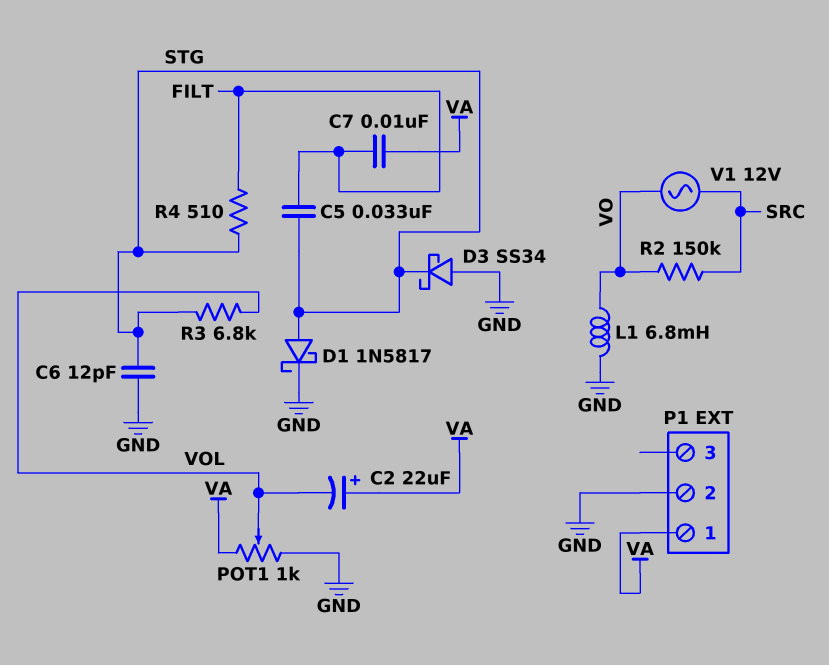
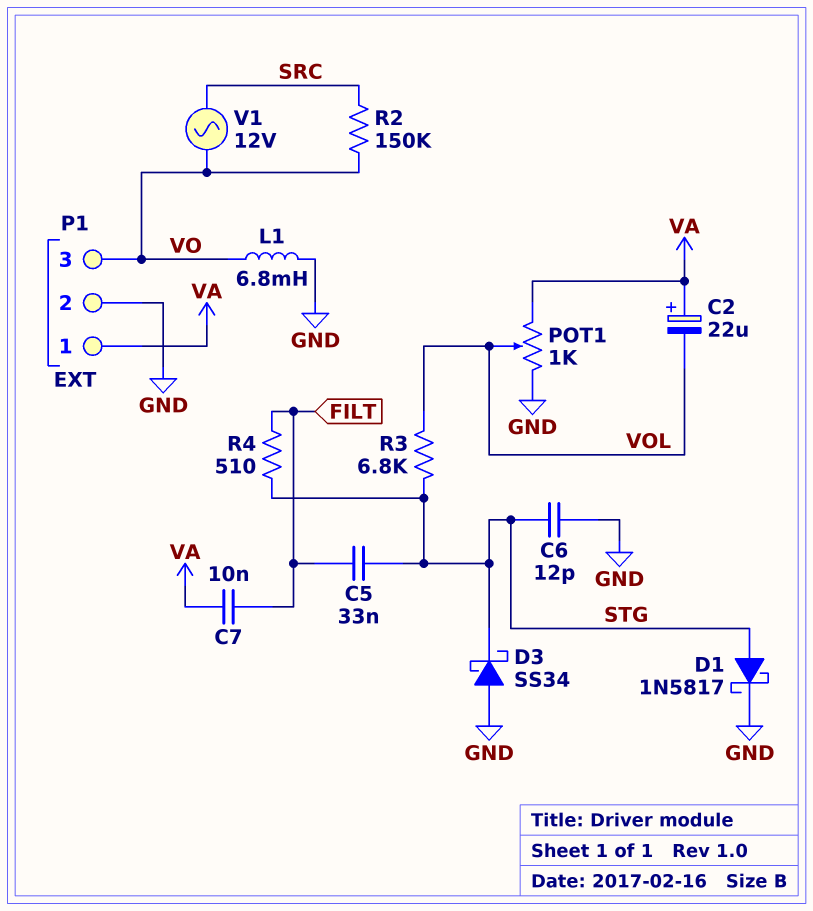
P1 pin 3: none -> VO

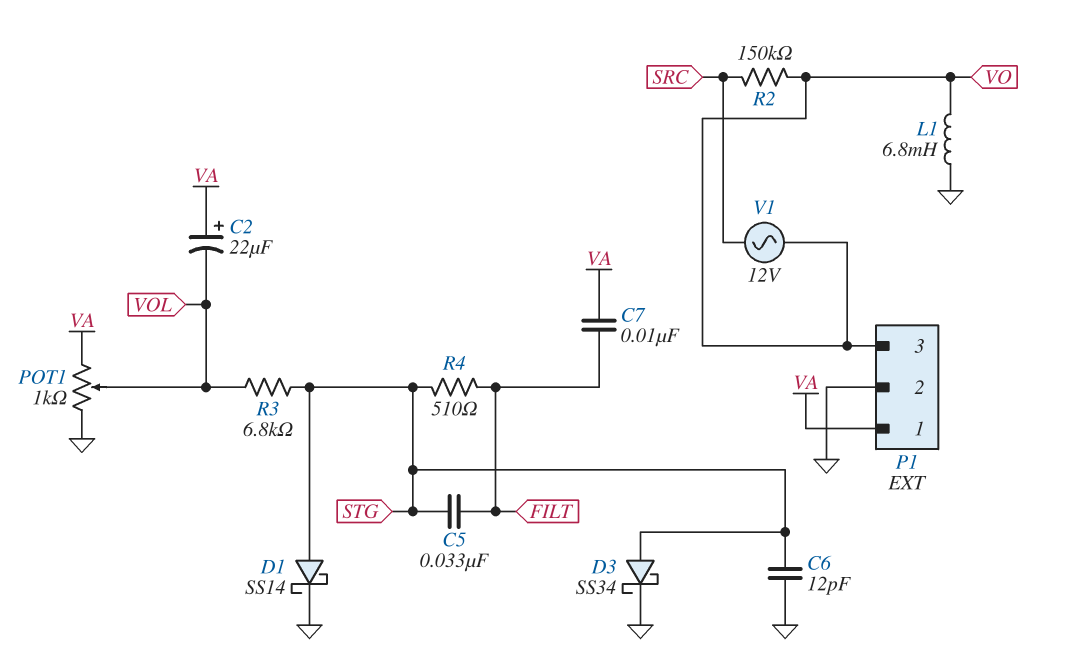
D1: schottky 1N5817 (A STG, K GND) -> schottky SS14 (A STG, K GND)
D3: schottky SS34 (A GND, K STG) -> schottky SS34 (A STG, K GND)

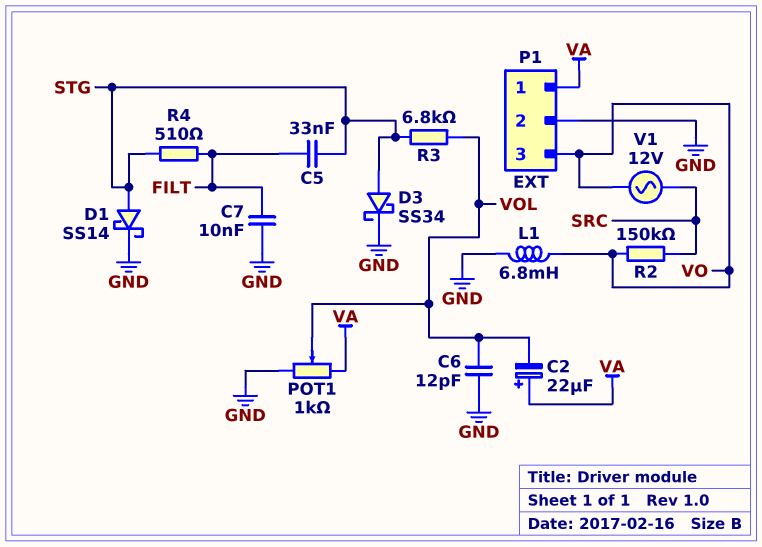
C6: 12pF (GND, STG) -> 12pF (GND, VOL)
C7: 10nF (FILT, VA) -> 10nF (FILT, GND)

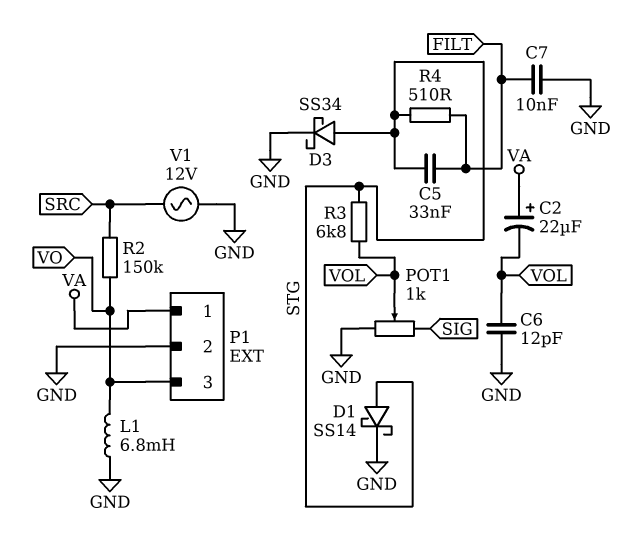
POT1: 1k (GND, VA, wiper VOL) -> 1k (GND, SIG, wiper VOL)
V1: AC 12V (SRC, VO) -> AC 12V (GND, SRC)

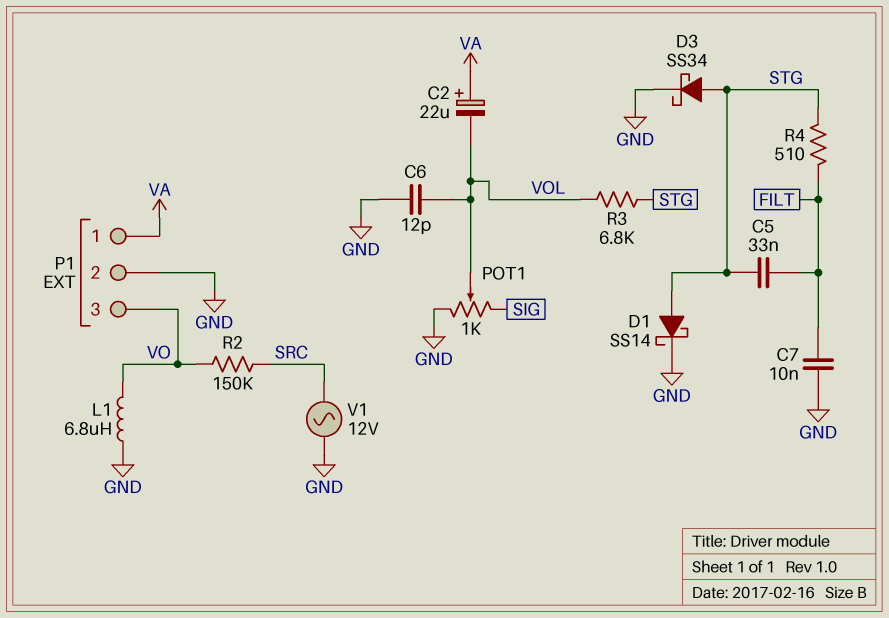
L1: 6.8mH (GND, VO) -> 6.8uH (GND, VO)

